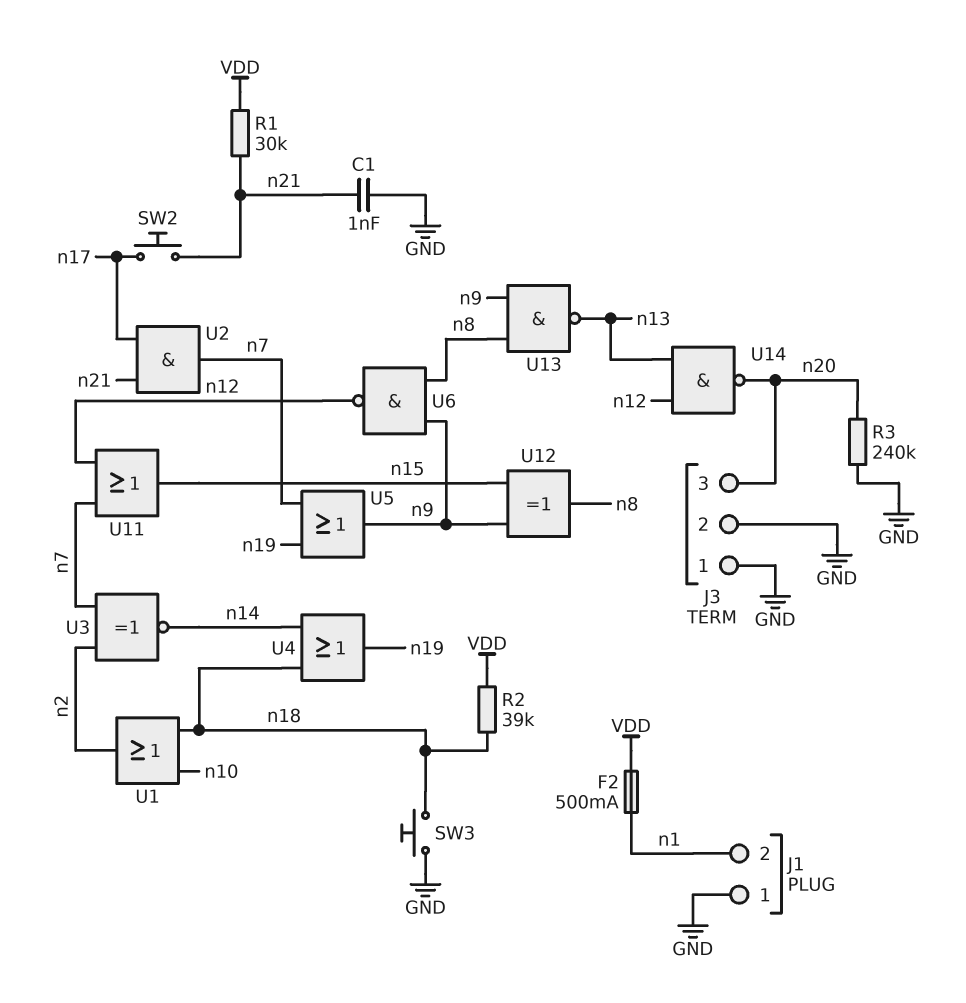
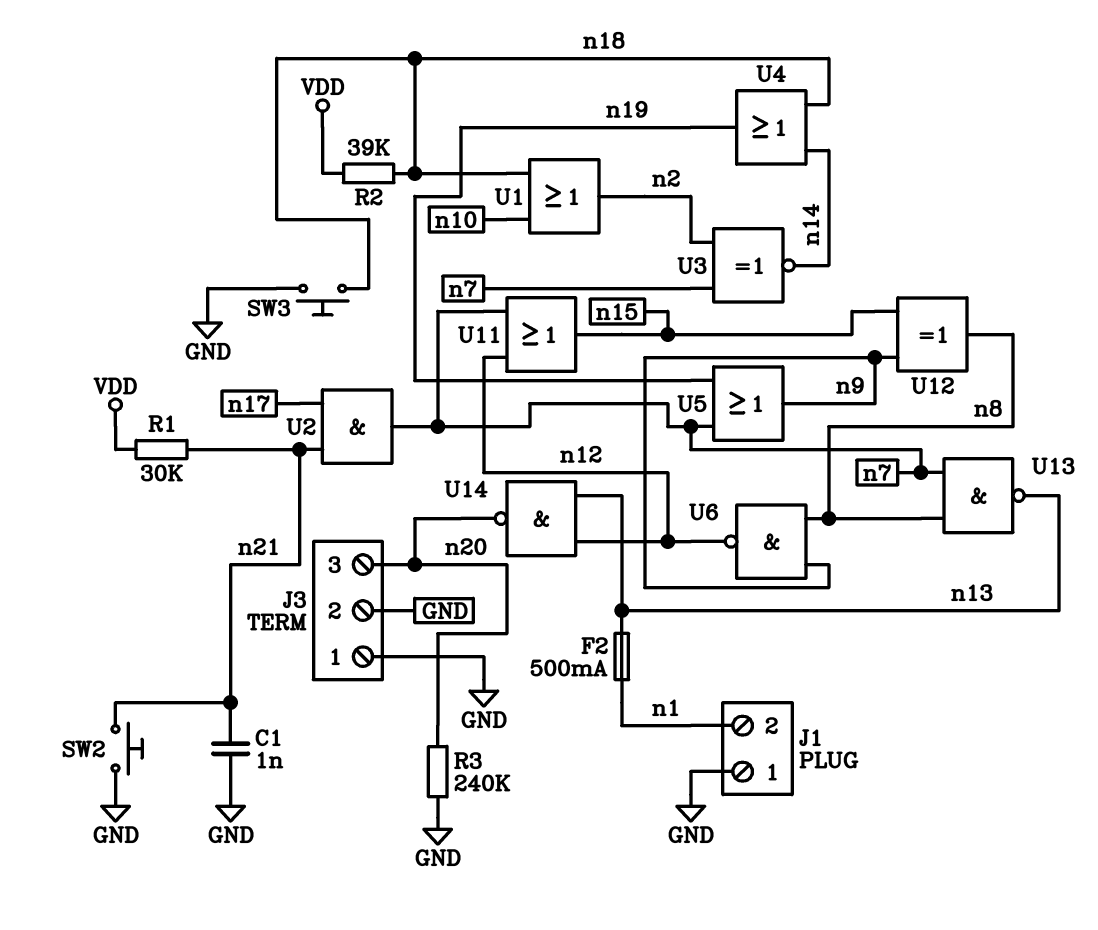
F2: 500mA (VDD, n1) -> 500mA (n1, n13)
SW2: button (n17, n21) -> button (GND, n21)
U13: NAND (in n8, in n9, out n13) -> NAND (in n7, in n8, out n13)

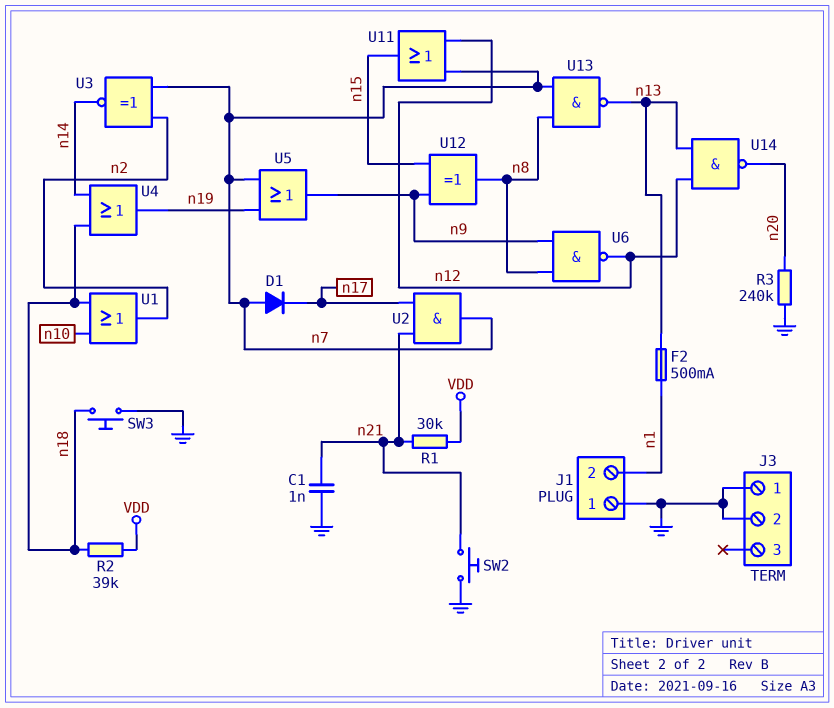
D1: none -> diode (A n7, K n17)
J3 pin 3: n20 -> none

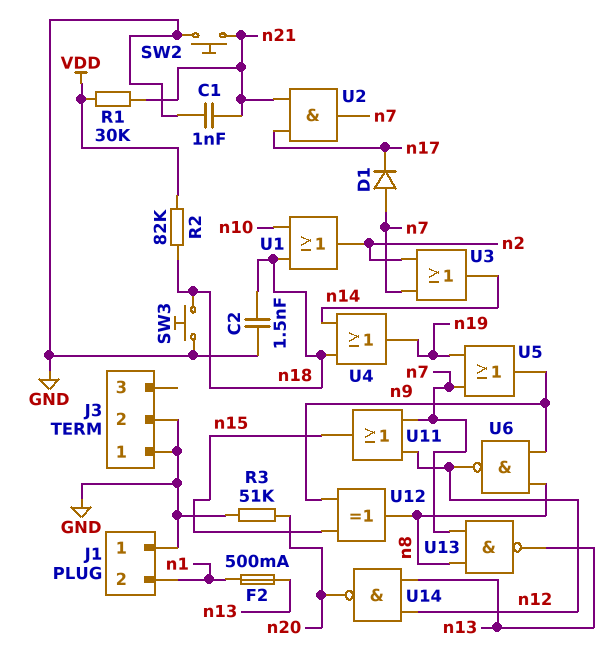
C2: none -> 1.5nF (GND, n18)
R2: 39k (VDD, n18) -> 82k (VDD, n18)
R3: 240k (GND, n20) -> 51k (GND, n20)
U3: XNOR (in n2, in n7, out n14) -> OR (in n2, in n7, out n14)

